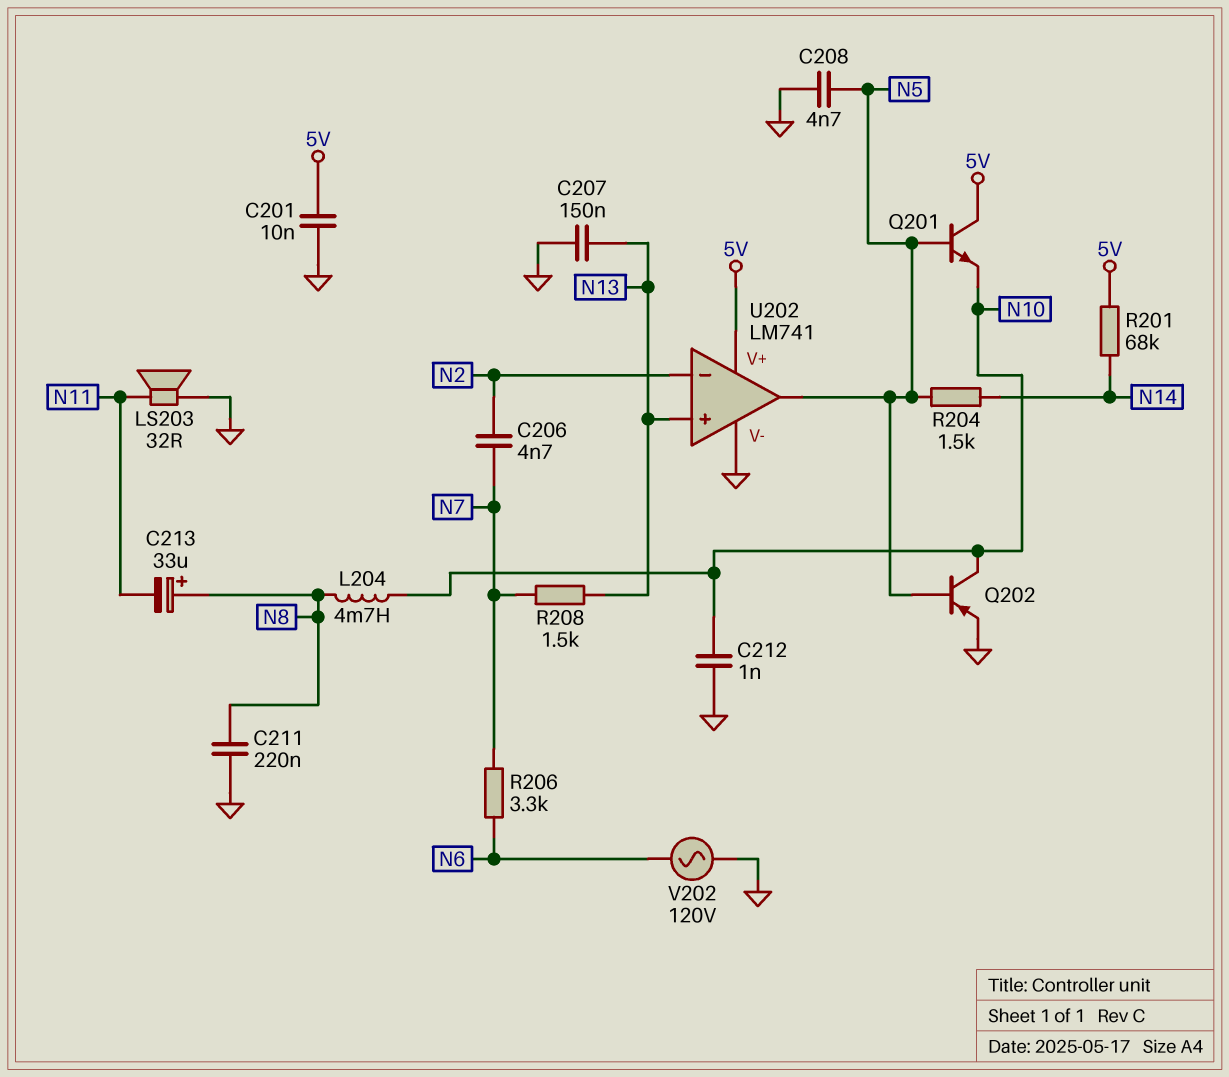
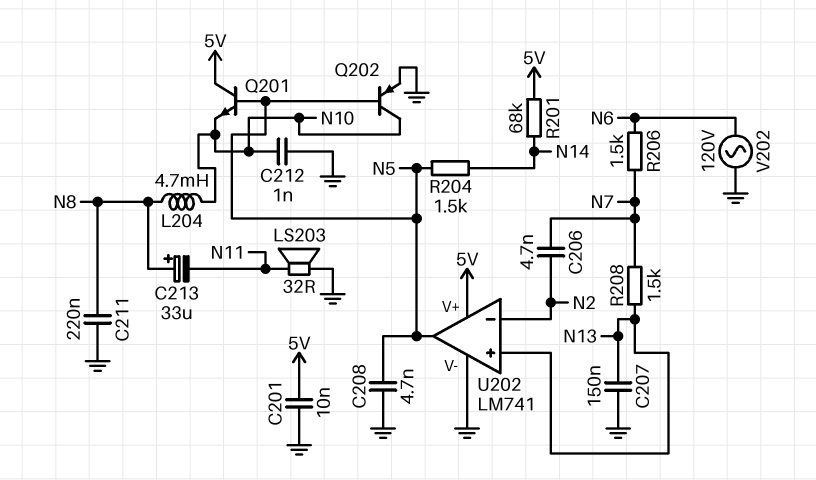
R206: 3.3k (N6, N7) -> 1.5k (N6, N7)

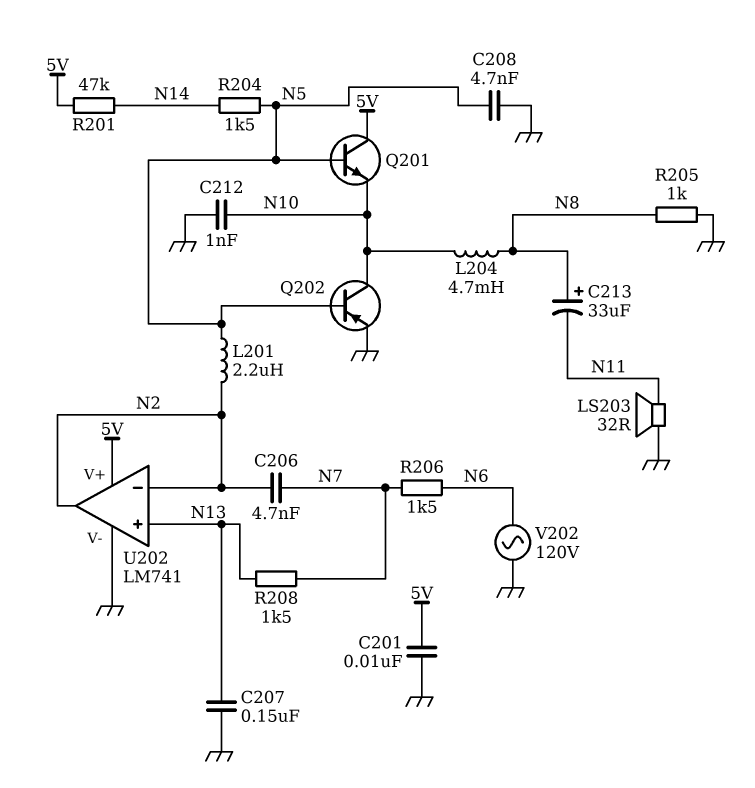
C211: 220nF (GND, N8) -> none
L201: none -> 2.2uH (N2, N5)
R201: 68k (5V, N14) -> 47k (5V, N14)
R205: none -> 1k (GND, N8)
U202 pin out: N5 -> N2

